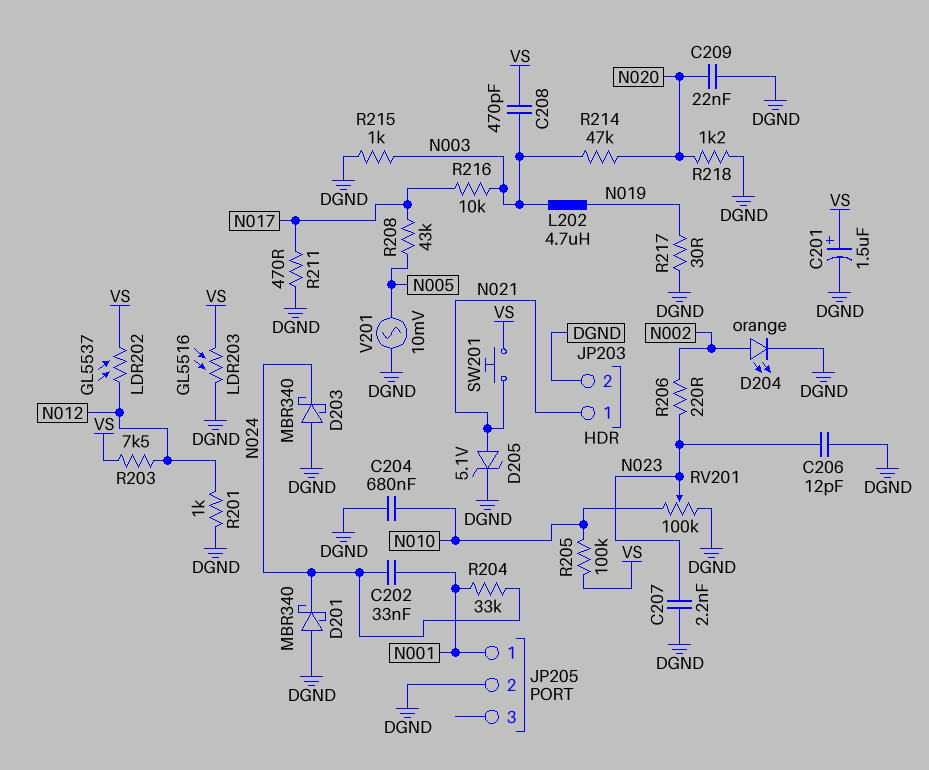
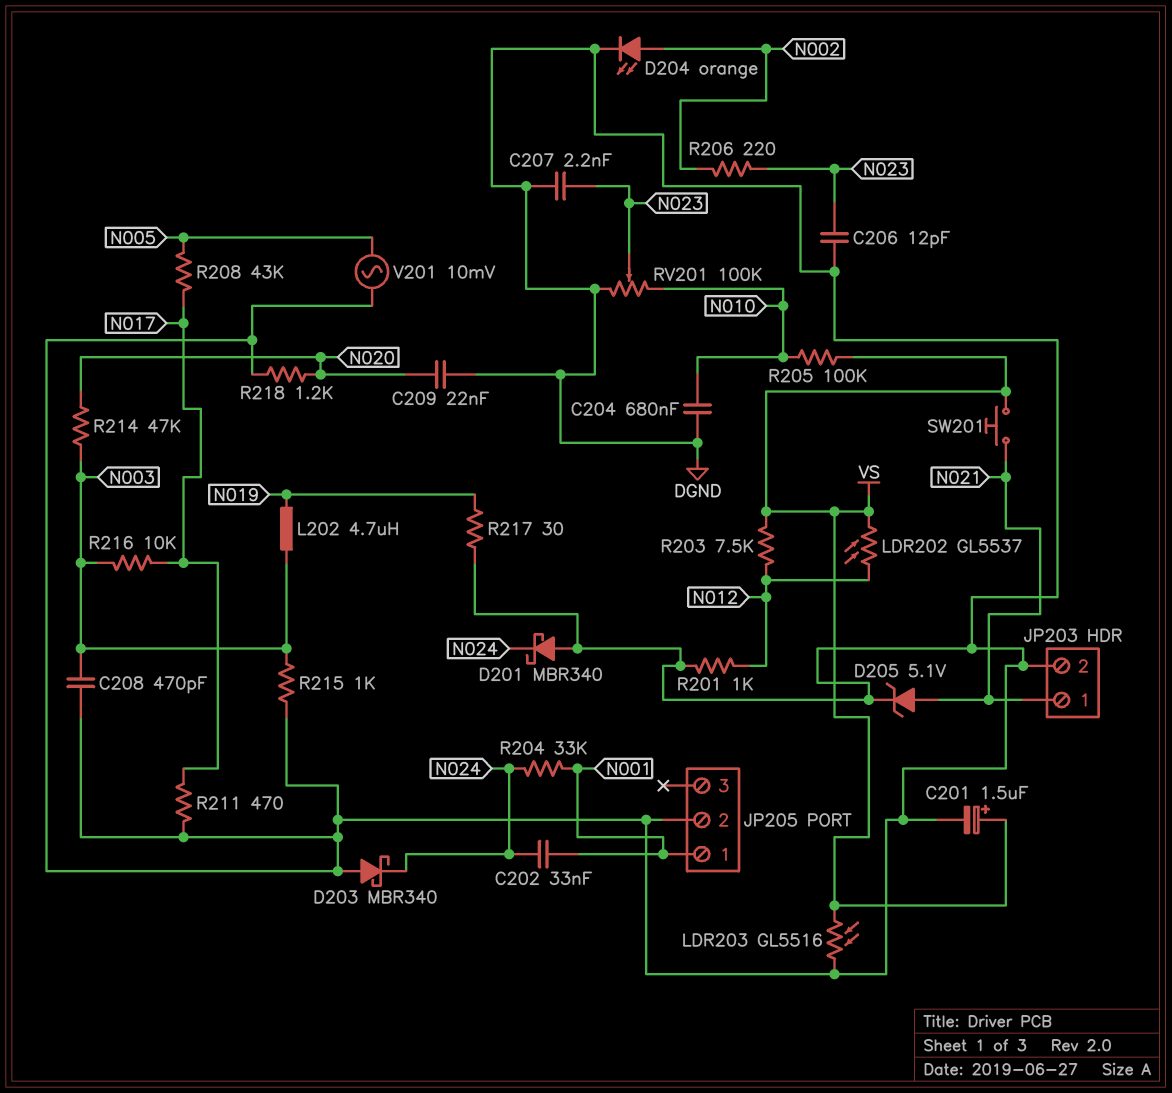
C208: 470pF (N003, VS) -> 470pF (DGND, N003)

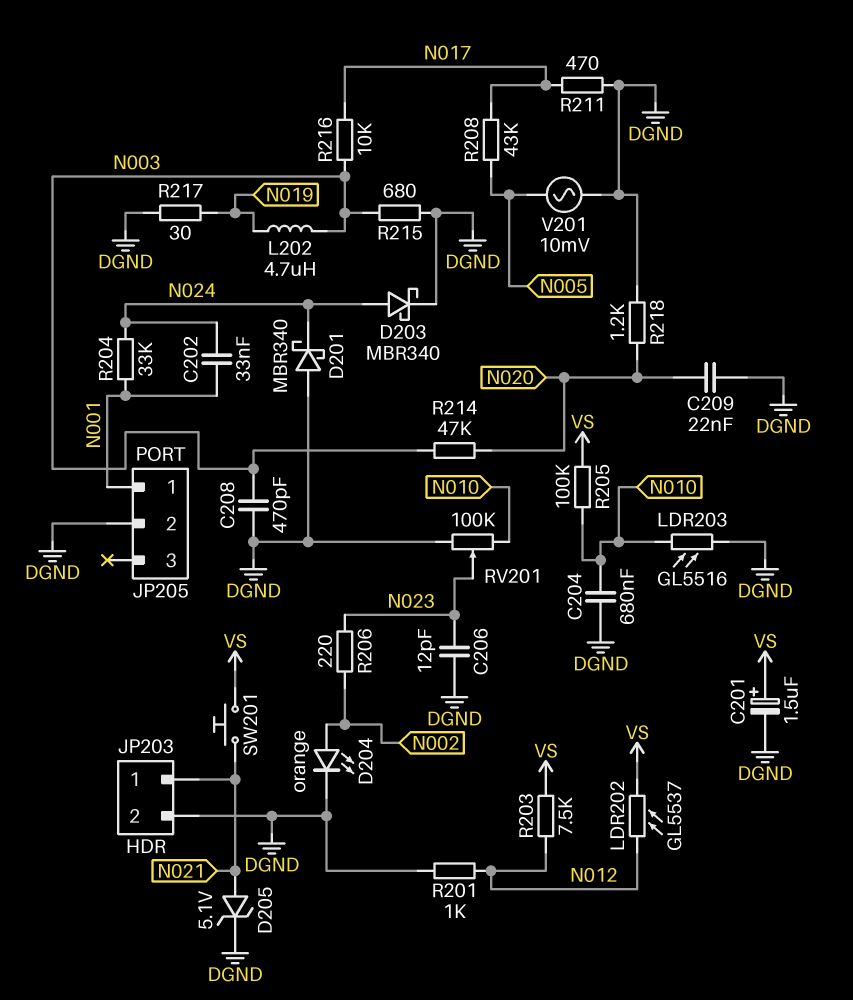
C207: 2.2nF (DGND, N023) -> none
D203: schottky MBR340 (A DGND, K N024) -> schottky MBR340 (A N024, K DGND)
LDR203: GL5516 (DGND, VS) -> GL5516 (DGND, N010)
R215: 1k (DGND, N003) -> 680 (DGND, N003)

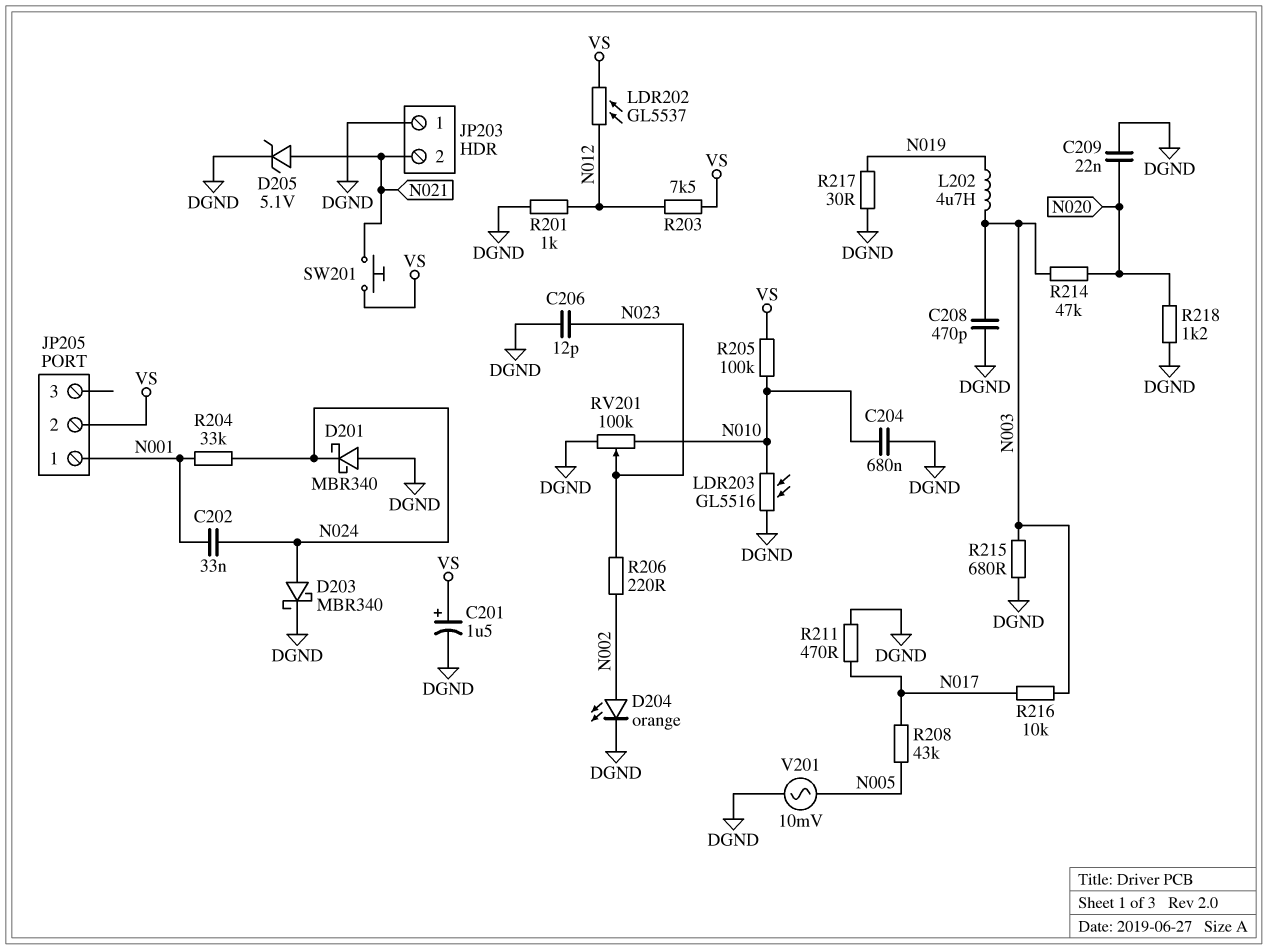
JP203 pin 1: N021 -> DGND
JP203 pin 2: DGND -> N021
JP205 pin 2: DGND -> VS

